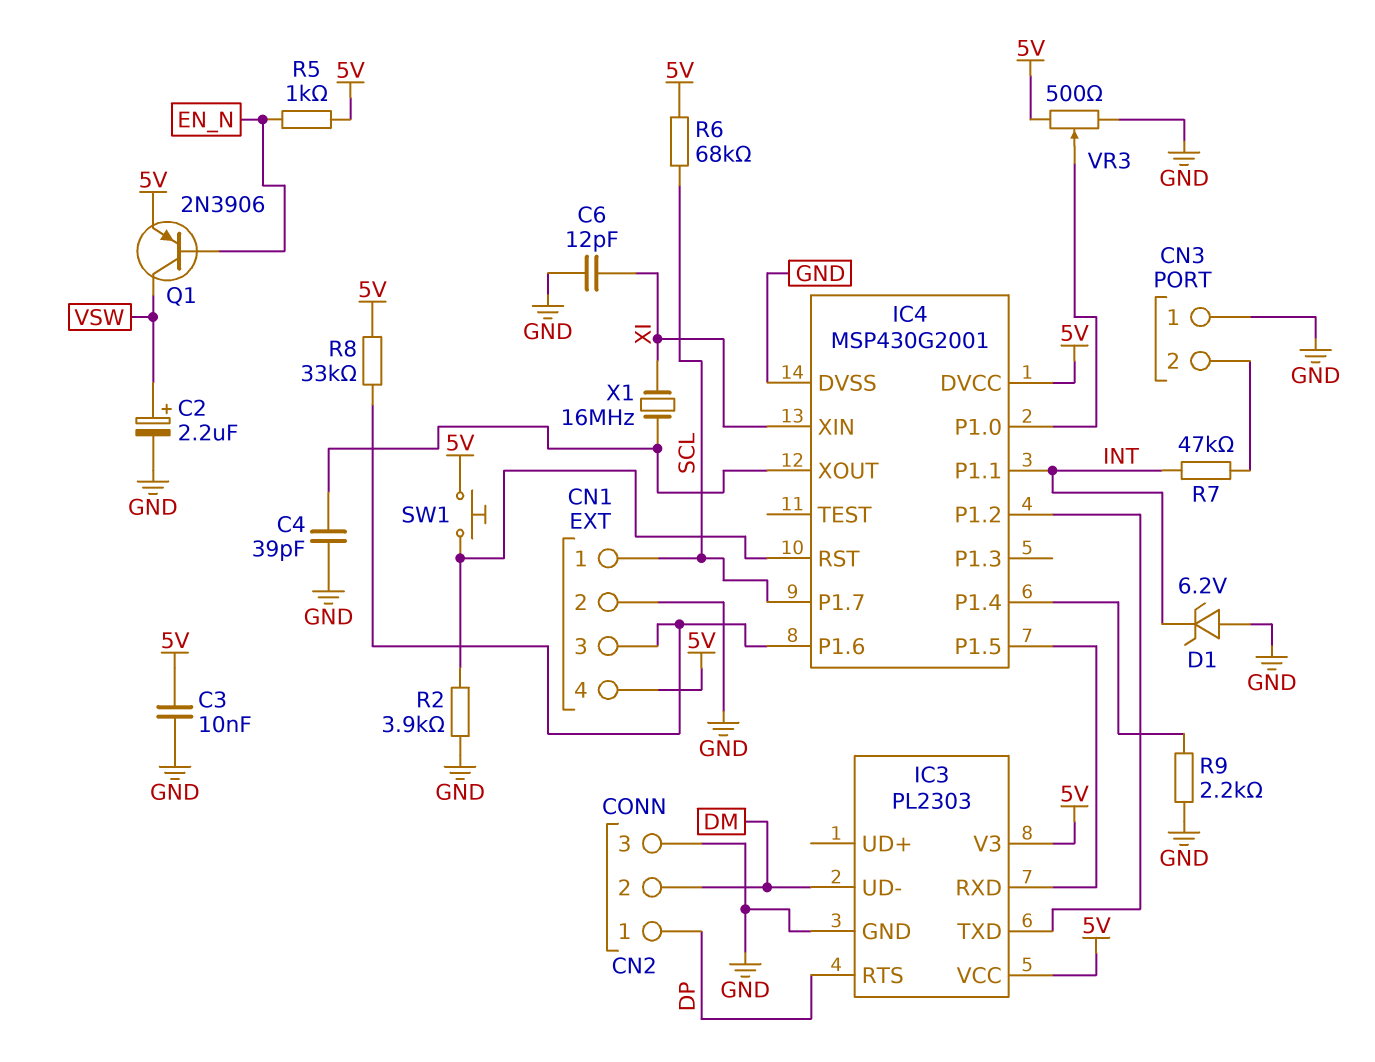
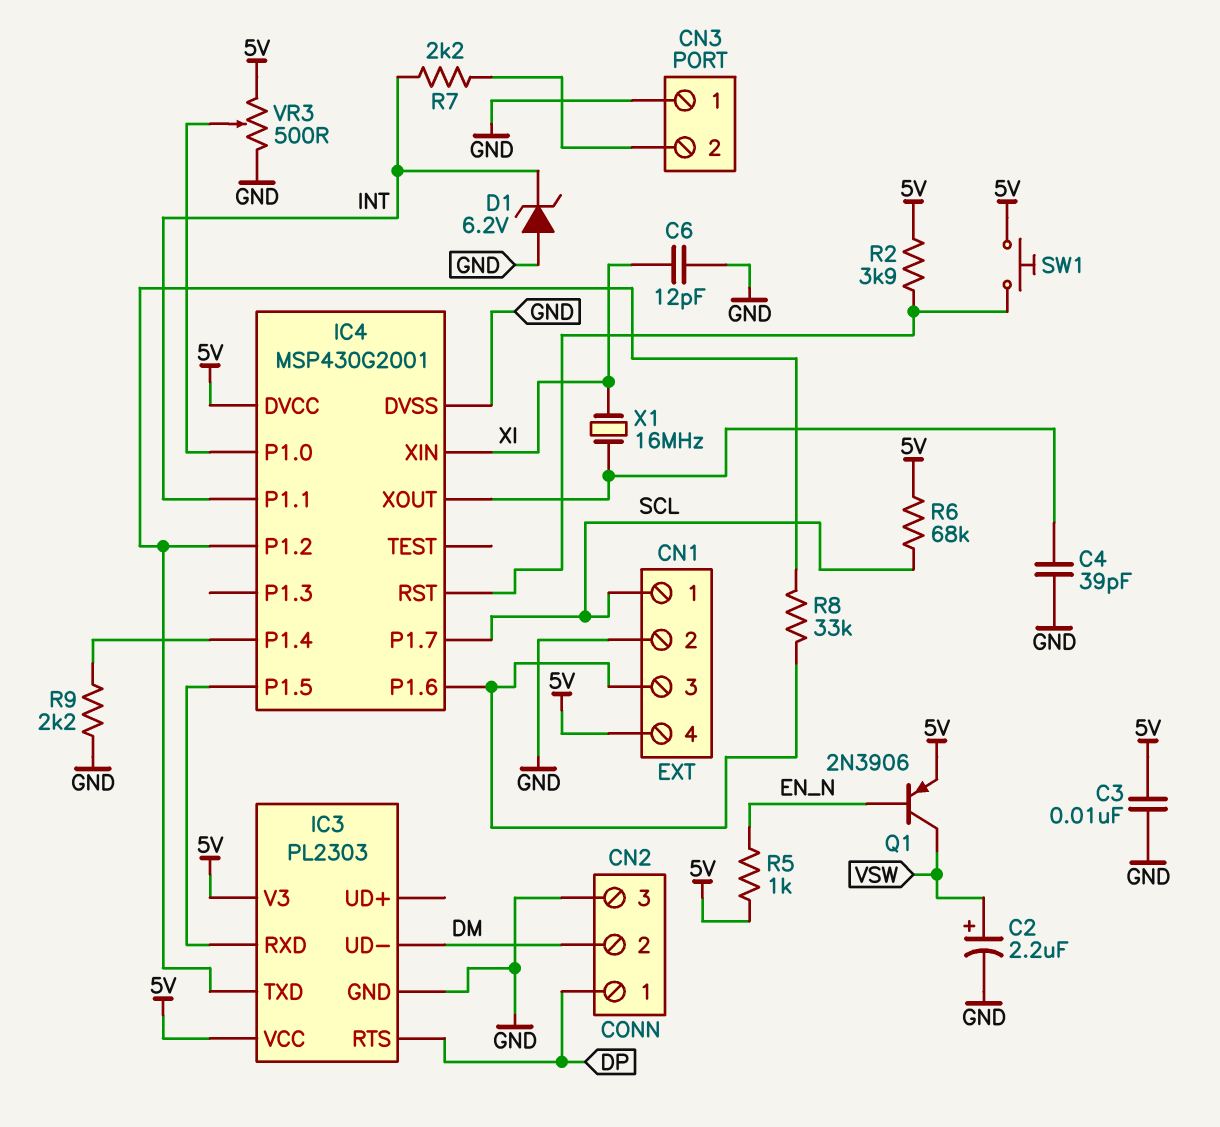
R2: 3.9k (GND, IC4/RST) -> 3.9k (5V, IC4/RST)
R7: 47k (CN3/2, INT) -> 2.2k (CN3/2, INT)
R8: 33k (5V, CN1/3) -> 33k (CN1/3, IC3/TXD)

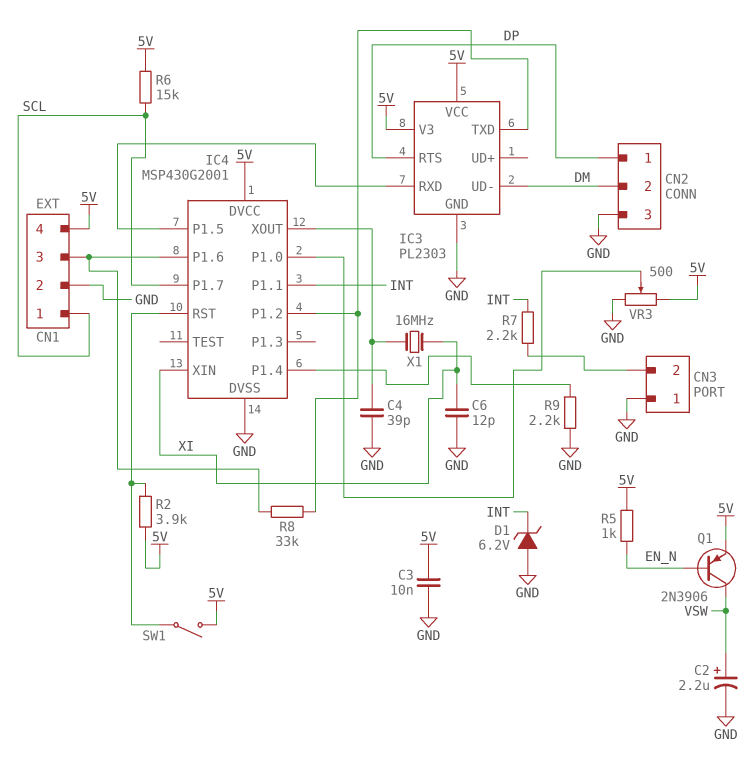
R6: 68k (5V, SCL) -> 15k (5V, SCL)
SW1: button (5V, IC4/RST) -> switch (5V, IC4/RST)

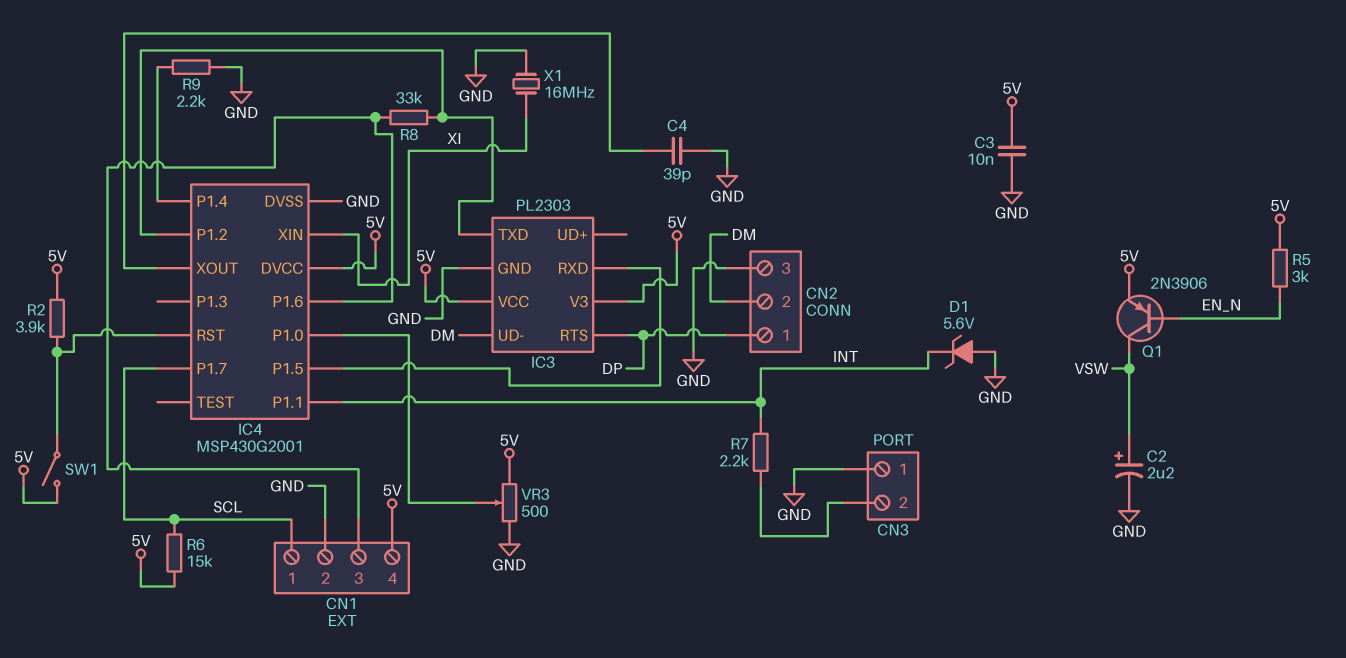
C6: 12pF (GND, XI) -> none
D1: zener 6.2V (A GND, K INT) -> zener 5.6V (A GND, K INT)
R5: 1k (5V, EN_N) -> 3k (5V, EN_N)
X1: 16MHz (IC4/XOUT, XI) -> 16MHz (GND, XI)

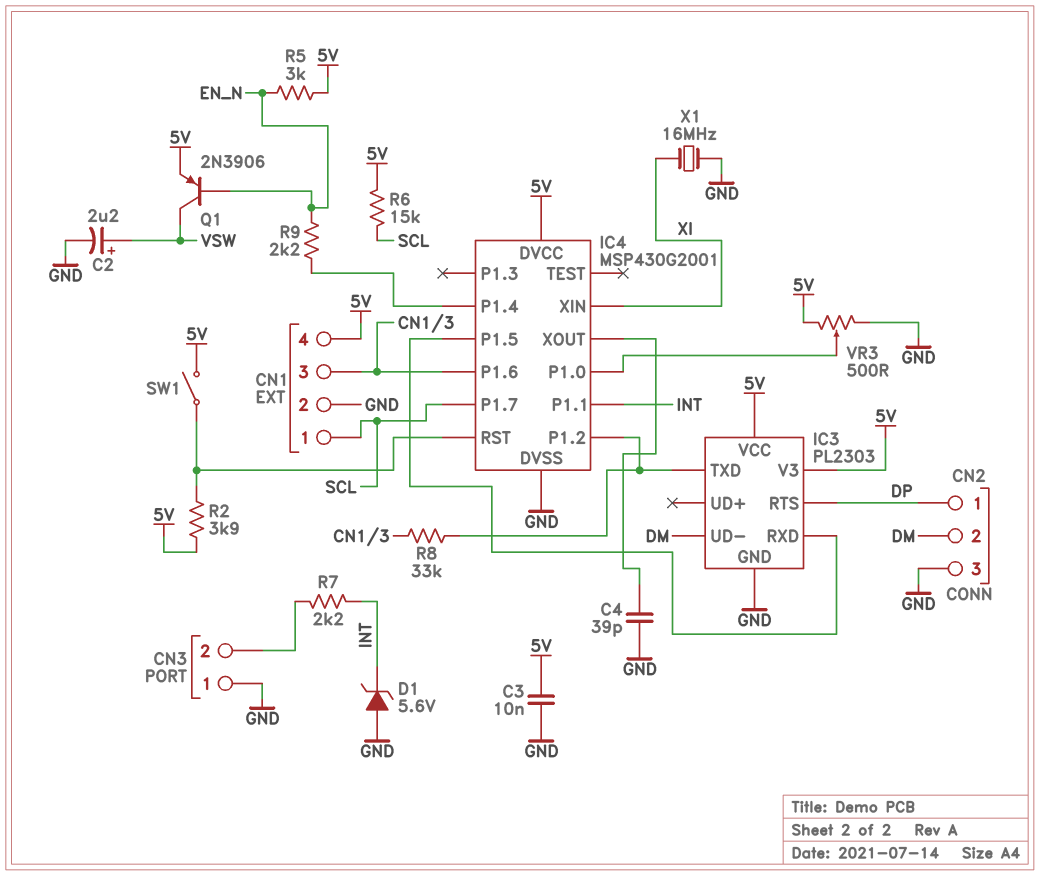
R9: 2.2k (GND, IC4/P1.4) -> 2.2k (EN_N, IC4/P1.4)

